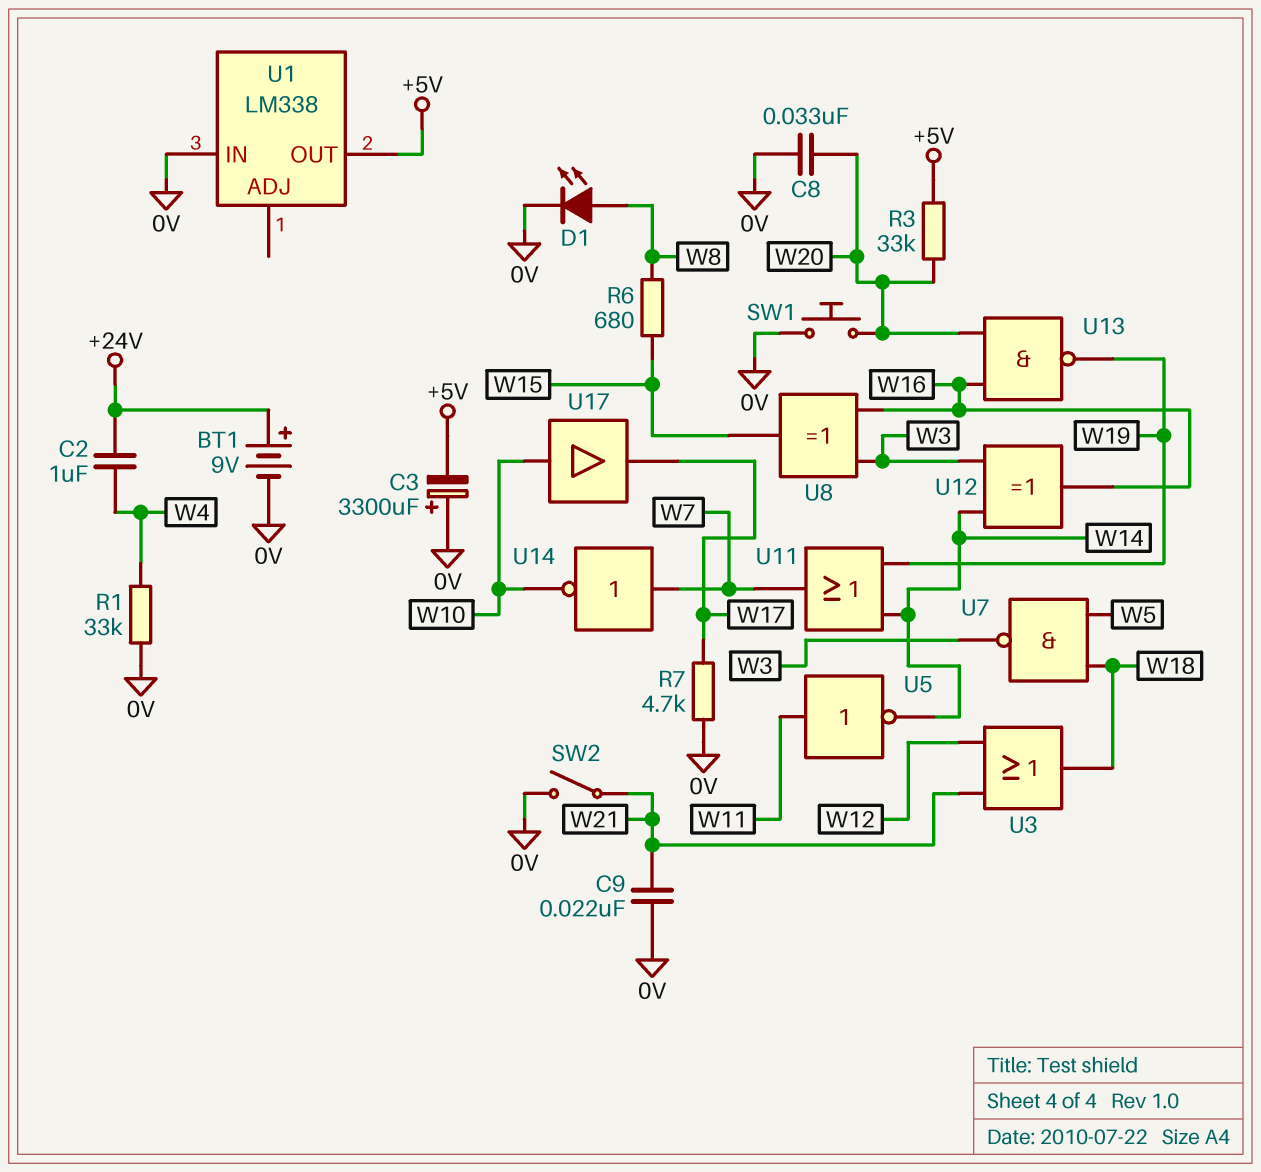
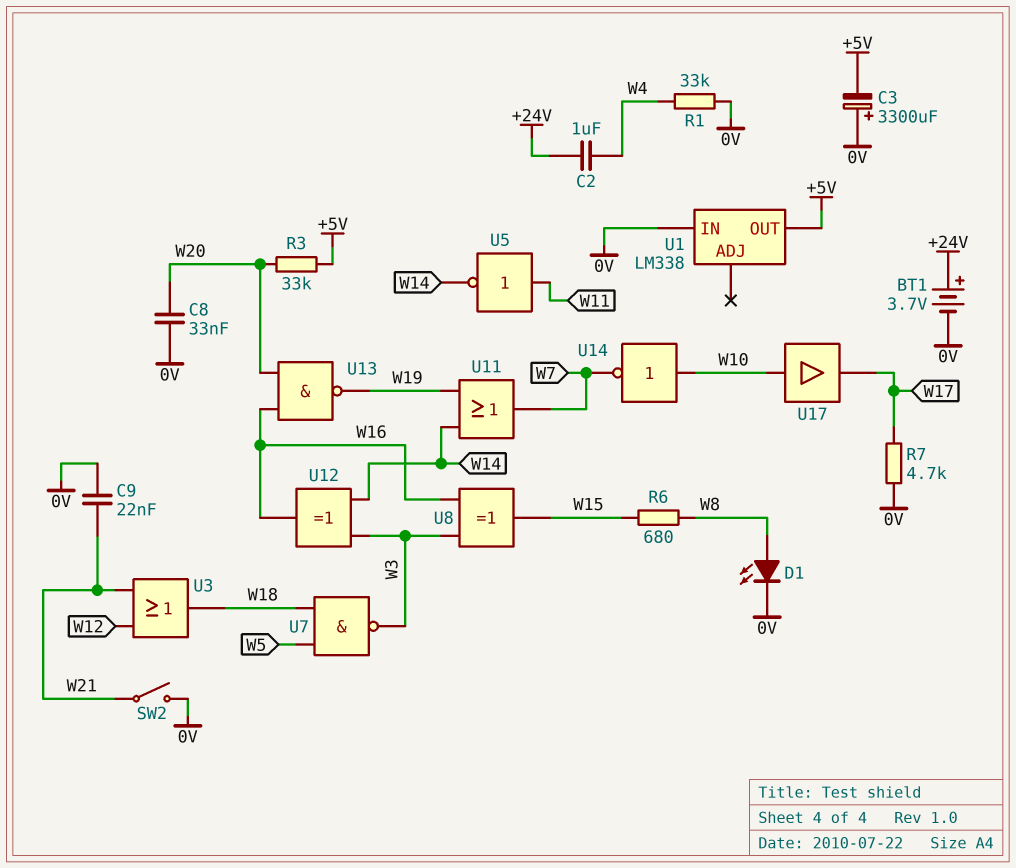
BT1: 9V (plus +24V, minus 0V) -> 3.7V (plus +24V, minus 0V)
SW1: button (0V, W20) -> none
U14: NOT (in W7, out W10) -> NOT (in W10, out W7)

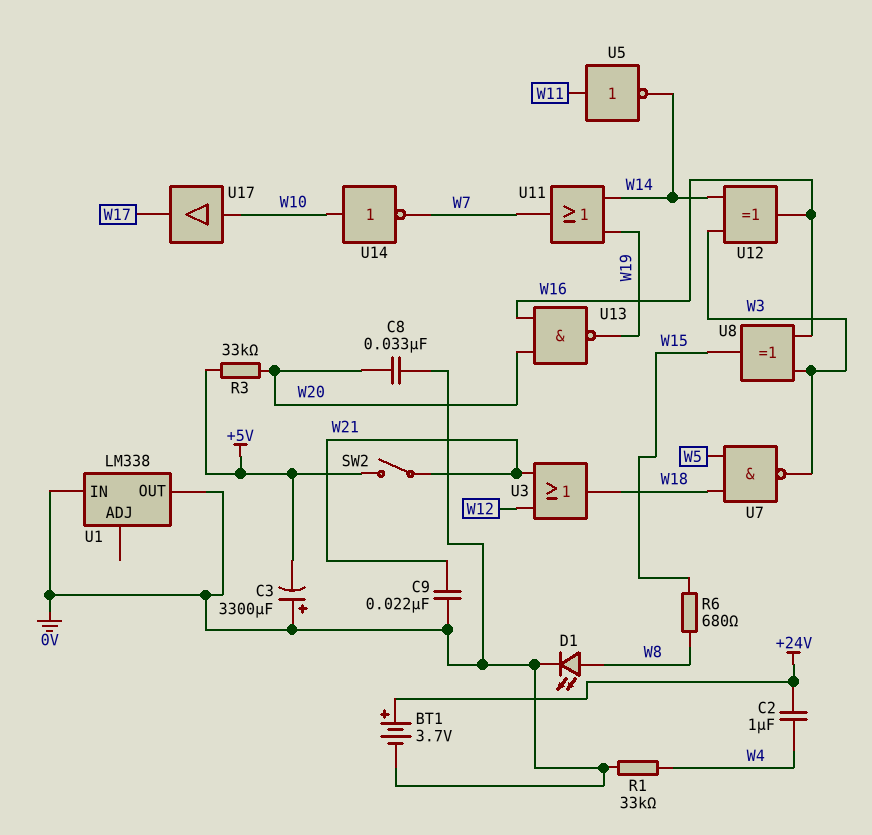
R7: 4.7k (0V, W17) -> none
SW2: switch (0V, W21) -> switch (+5V, W21)
U1 pin OUT: +5V -> 0V

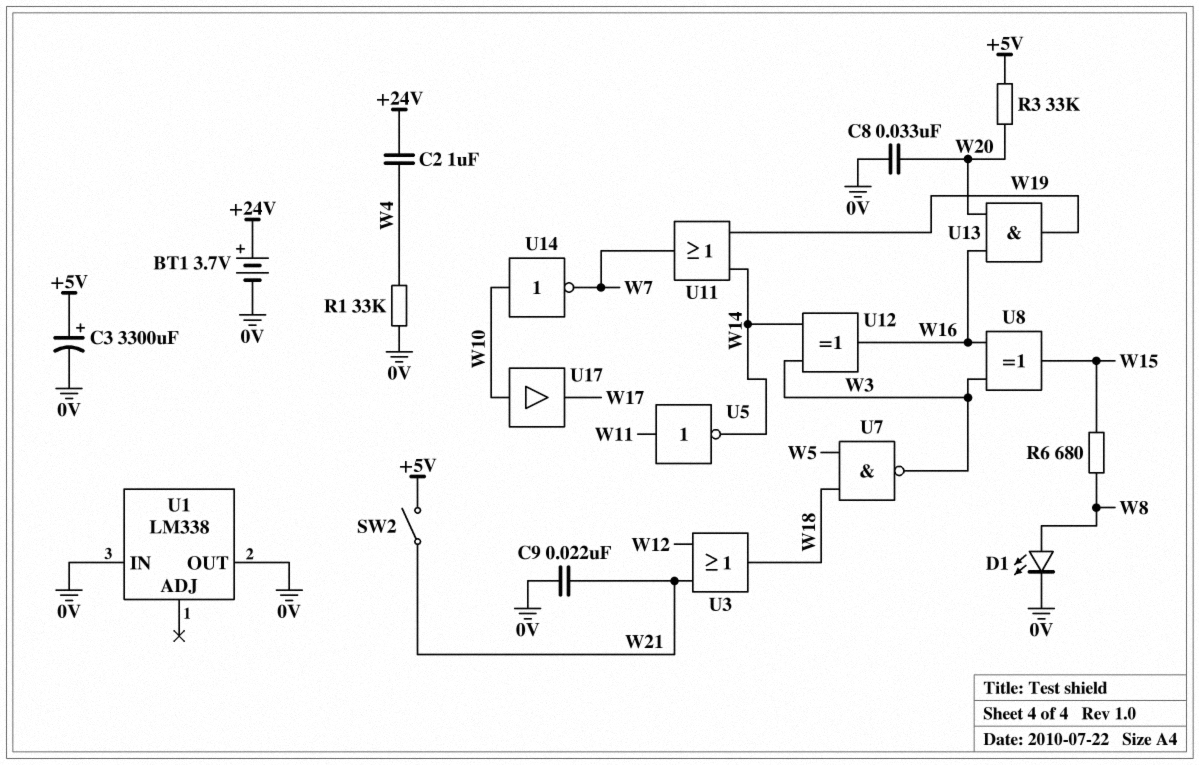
C3: 3300uF (plus 0V, minus +5V) -> 3300uF (plus +5V, minus 0V)
U13: NAND (in W16, in W20, out W19) -> AND (in W16, in W20, out W19)

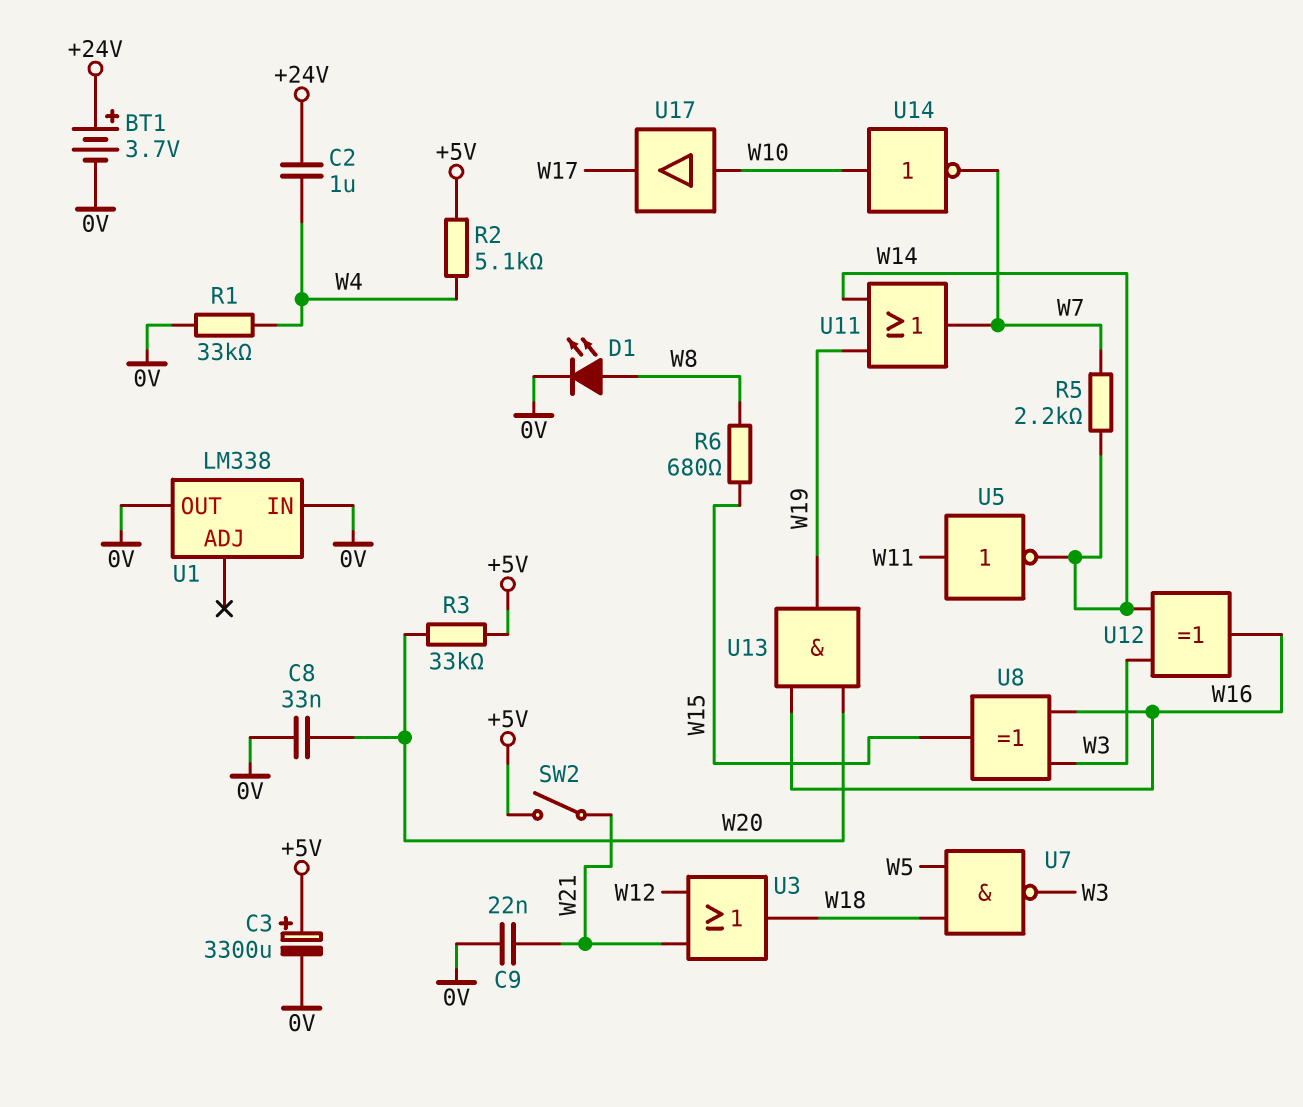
R2: none -> 5.1k (+5V, W4)
R5: none -> 2.2k (W7, W14)

